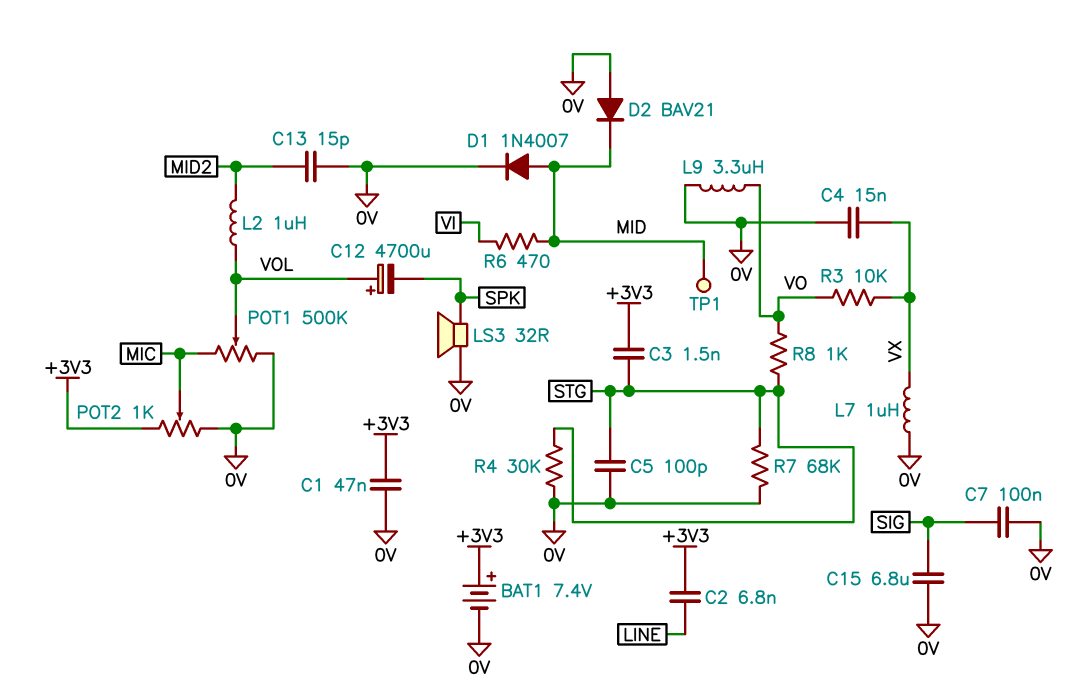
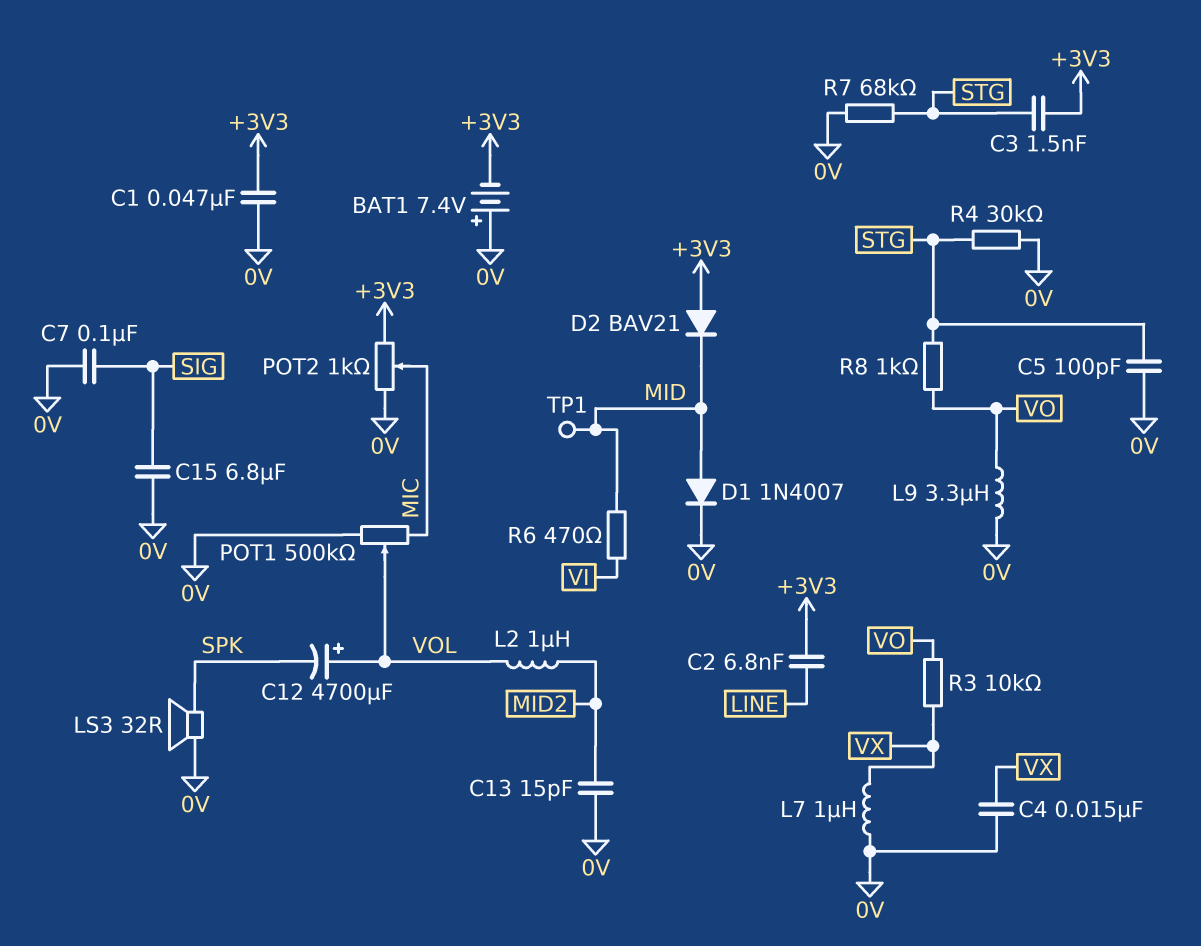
BAT1: 7.4V (plus +3V3, minus 0V) -> 7.4V (plus 0V, minus +3V3)
D2: diode BAV21 (A 0V, K MID) -> diode BAV21 (A +3V3, K MID)

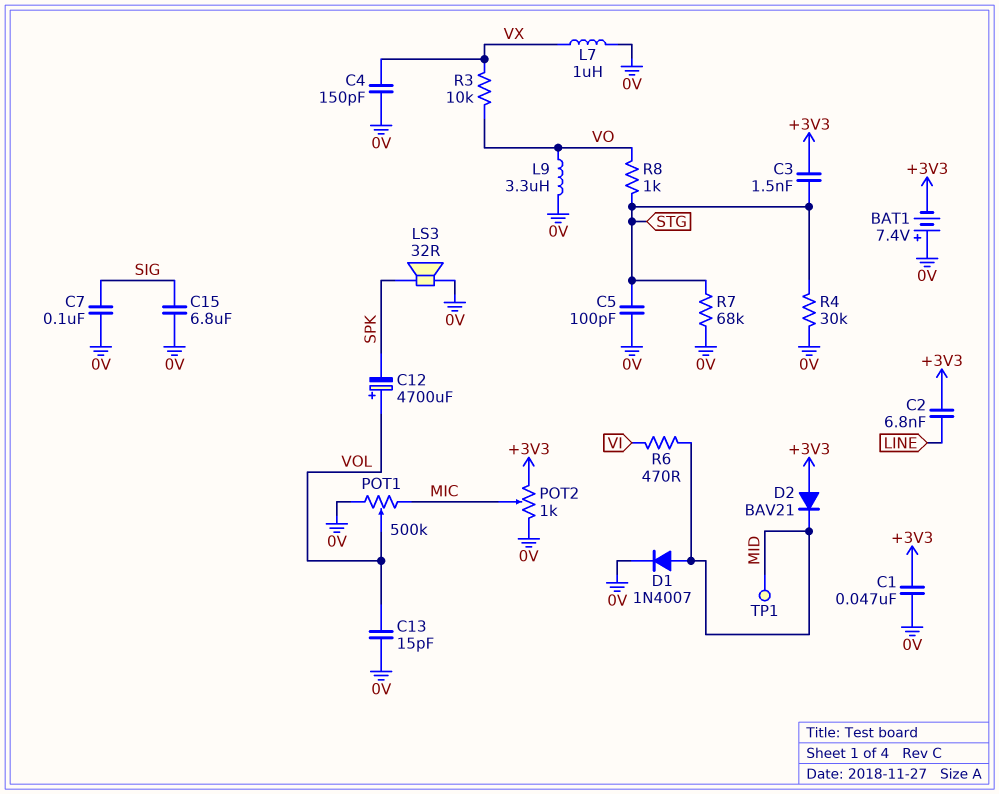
C4: 15nF (0V, VX) -> 150pF (0V, VX)
C13: 15pF (0V, MID2) -> 15pF (0V, VOL)
L2: 1uH (MID2, VOL) -> none

